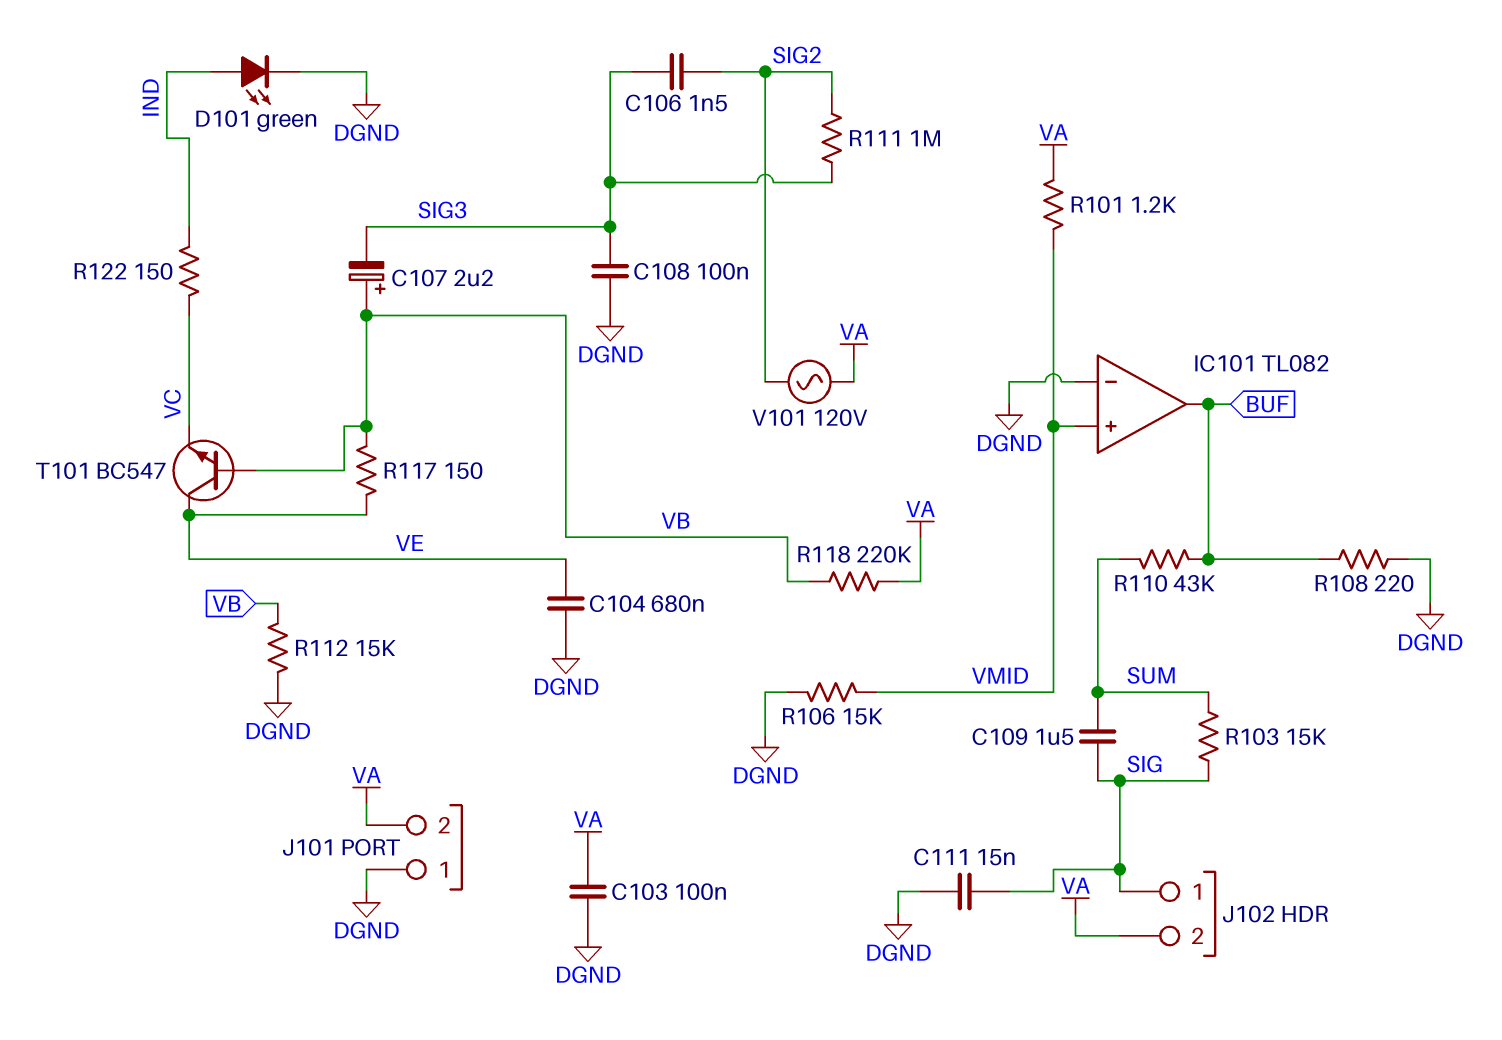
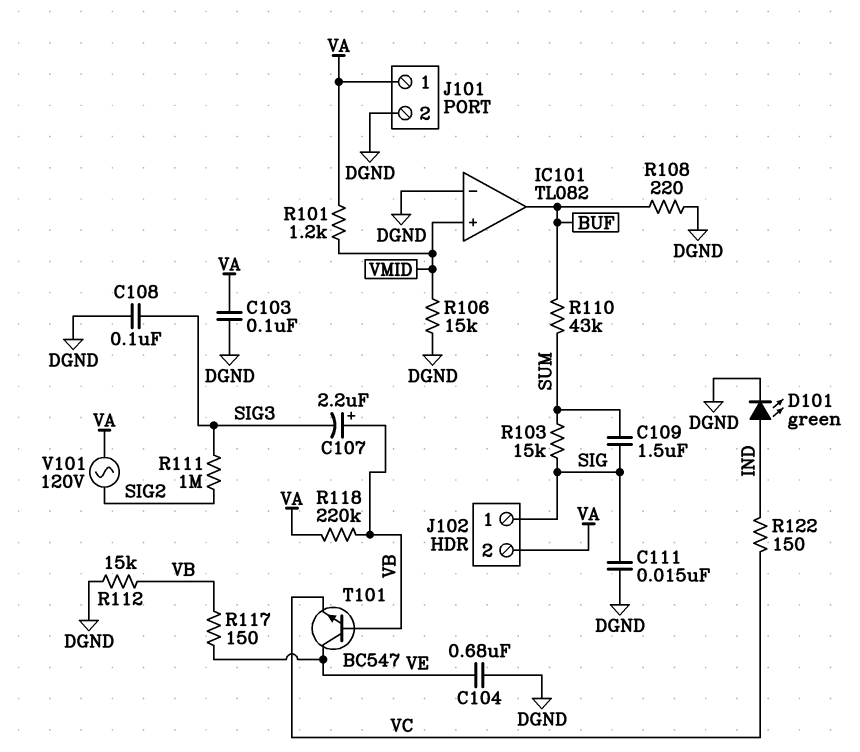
C106: 1.5nF (SIG2, SIG3) -> none
J101 pin 1: DGND -> VA
J101 pin 2: VA -> DGND

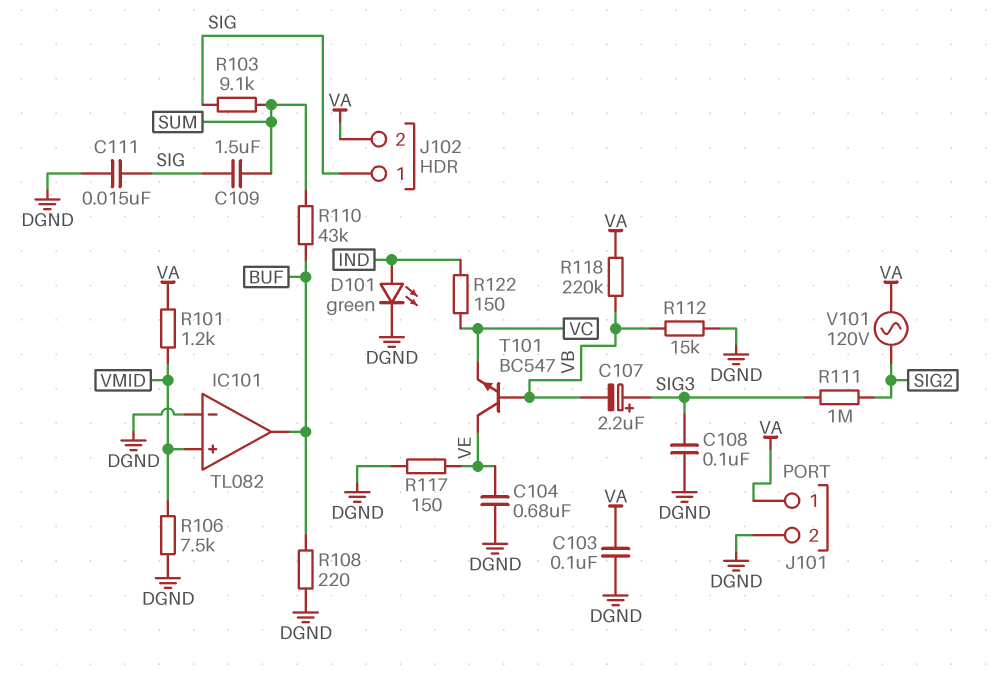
C107: 2.2uF (plus VB, minus SIG3) -> 2.2uF (plus SIG3, minus VB)
R103: 15k (SIG, SUM) -> 9.1k (SIG, SUM)
R106: 15k (DGND, VMID) -> 7.5k (DGND, VMID)
R117: 150 (VB, VE) -> 150 (DGND, VE)

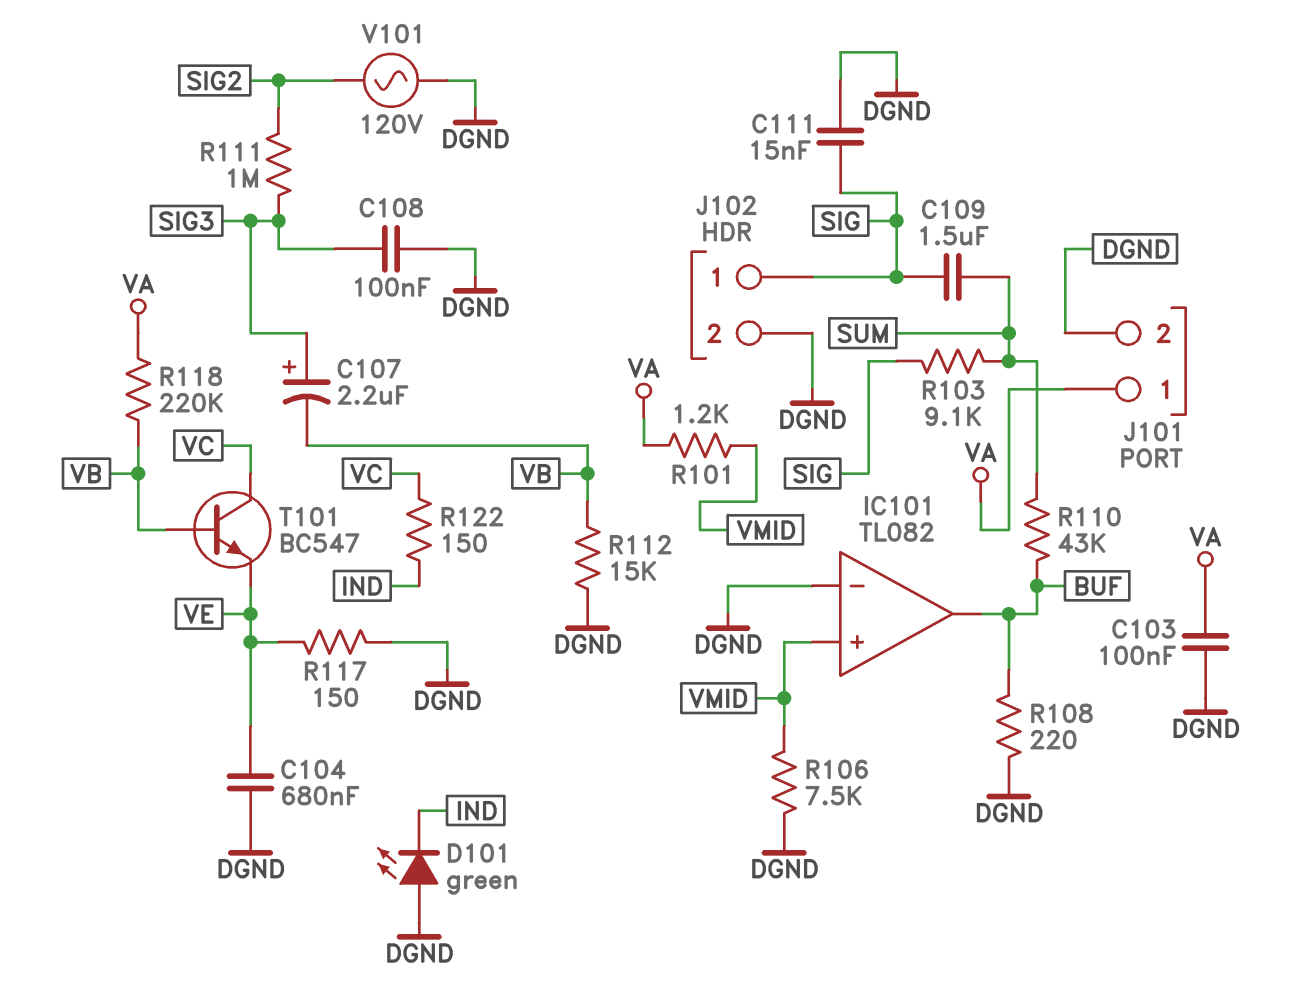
D101: LED green (A IND, K DGND) -> LED green (A DGND, K IND)
J102 pin 2: VA -> DGND
T101: NPN BC547 (B VB, C VE, E VC) -> NPN BC547 (B VB, C VC, E VE)
V101: AC 120V (SIG2, VA) -> AC 120V (DGND, SIG2)

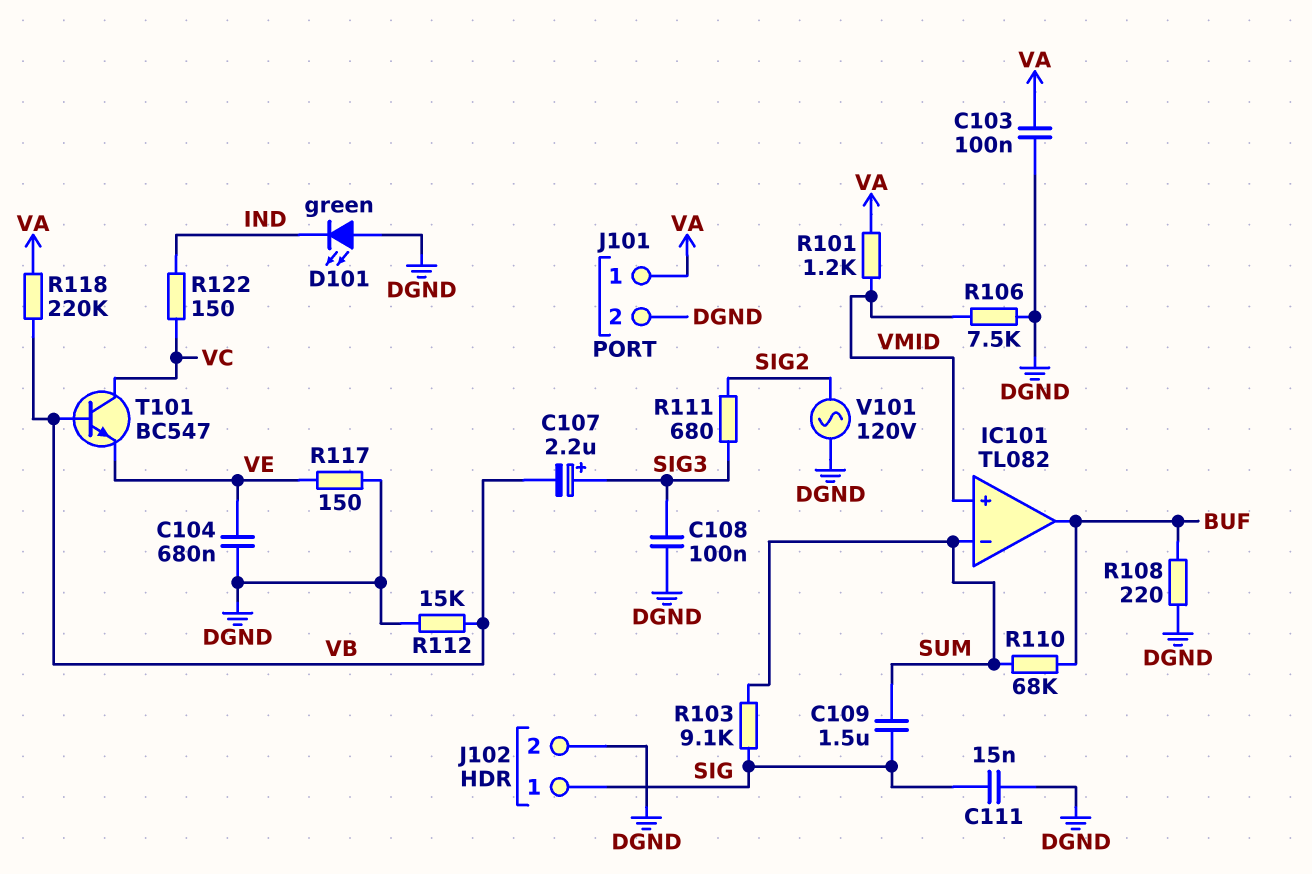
IC101 pin in-: DGND -> SUM
R110: 43k (BUF, SUM) -> 68k (BUF, SUM)
R111: 1M (SIG2, SIG3) -> 680 (SIG2, SIG3)

